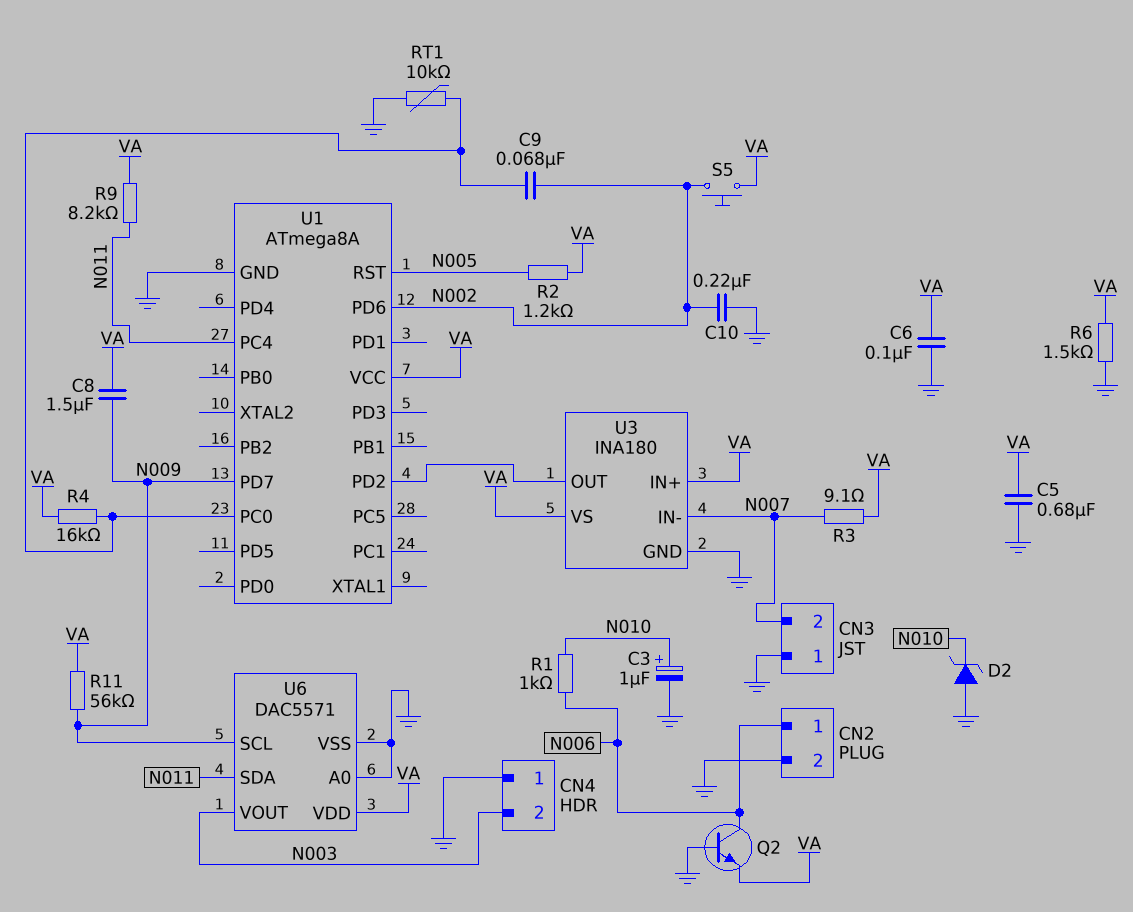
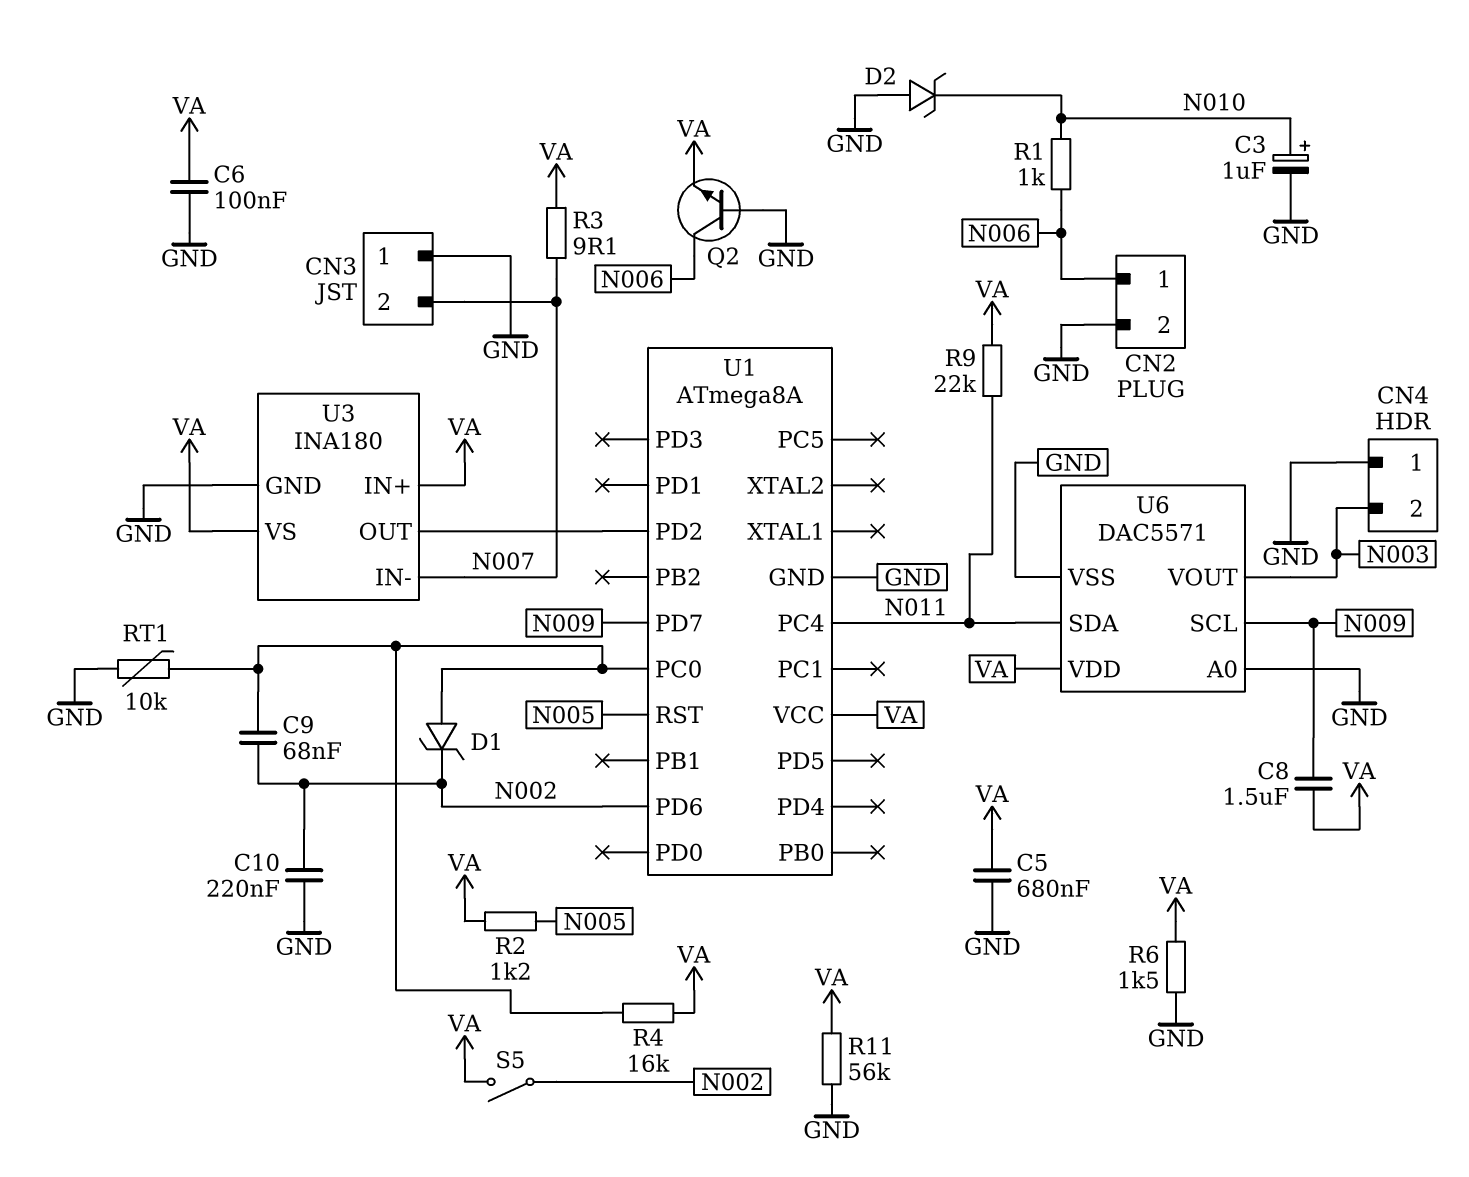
D1: none -> zener (A U1/PC0, K N002)
R9: 8.2k (N011, VA) -> 22k (N011, VA)
R11: 56k (N009, VA) -> 56k (GND, VA)
S5: button (N002, VA) -> switch (N002, VA)

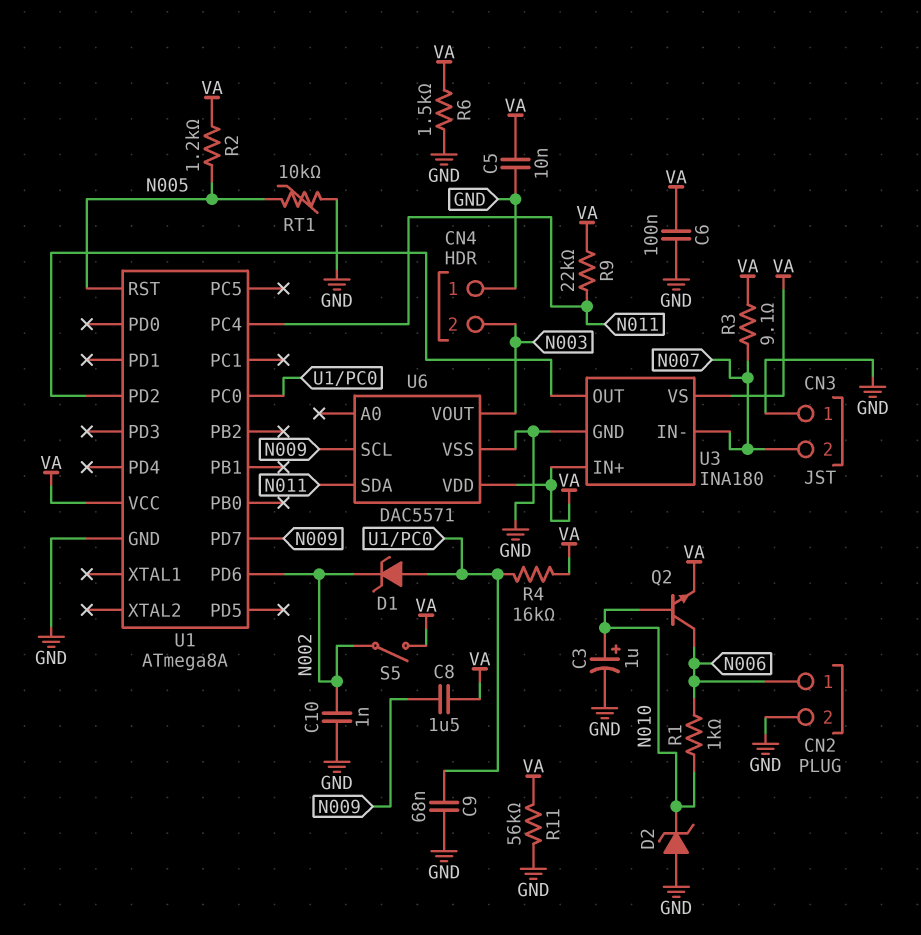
C5: 680nF (GND, VA) -> 10nF (GND, VA)
C9: 68nF (N002, U1/PC0) -> 68nF (GND, U1/PC0)
C10: 220nF (GND, N002) -> 1nF (GND, N002)
Q2: NPN (B GND, C N006, E VA) -> NPN (B N010, C N006, E VA)
RT1: 10k (GND, U1/PC0) -> 10k (GND, N005)
U6 pin A0: GND -> none

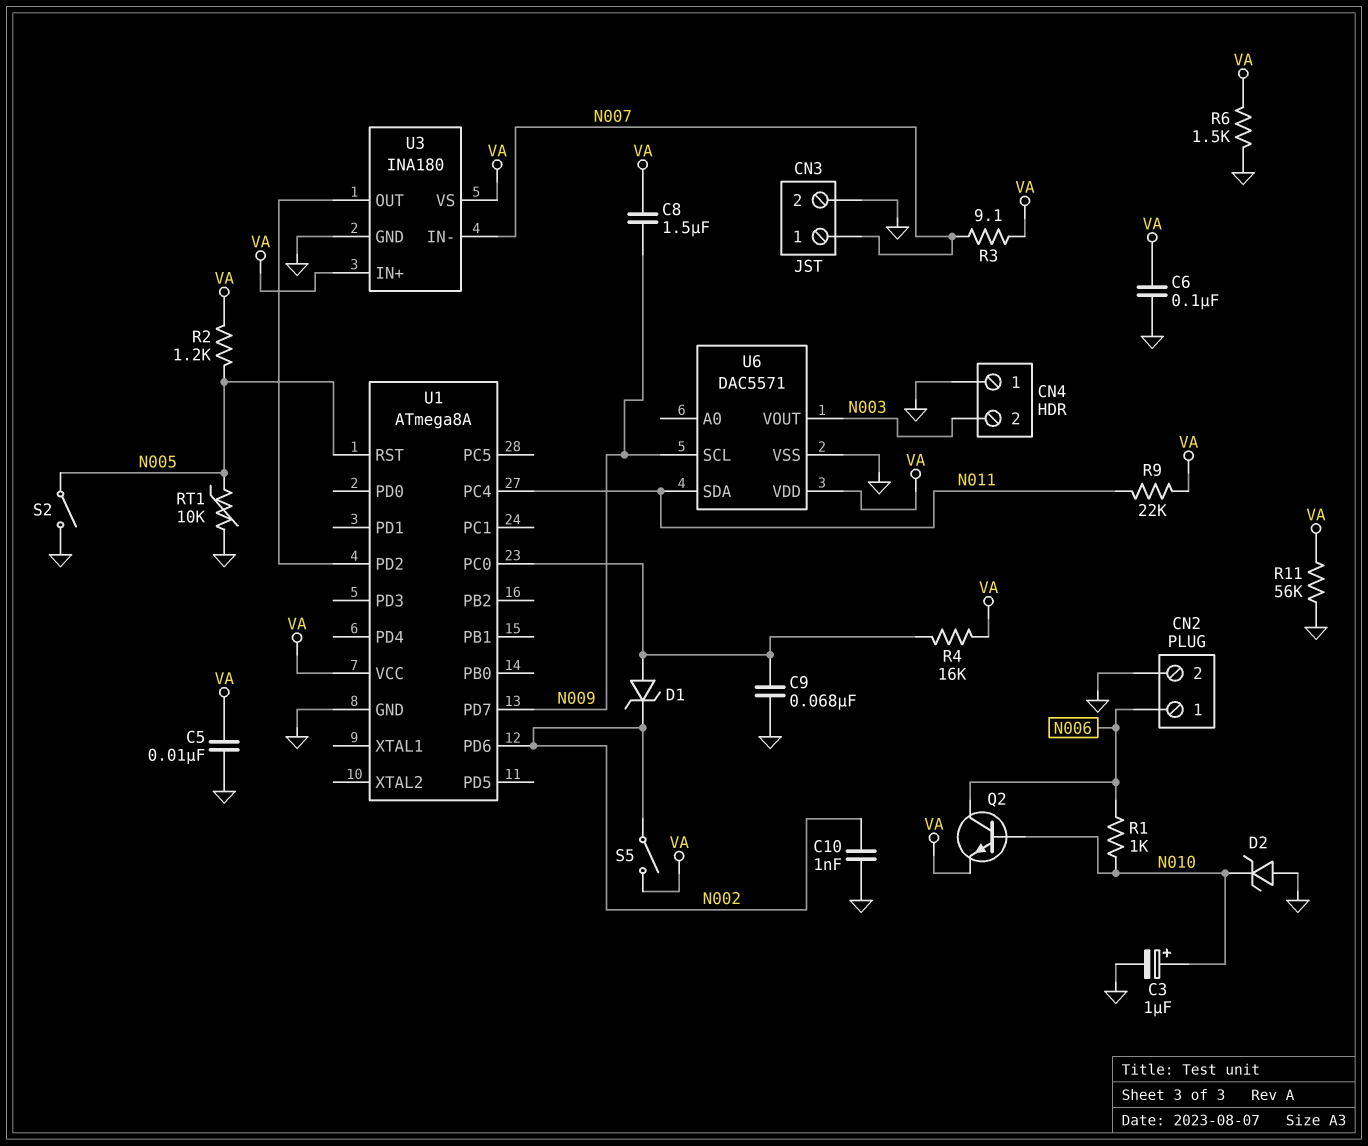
CN3 pin 1: GND -> N007
CN3 pin 2: N007 -> GND
S2: none -> switch (GND, N005)

